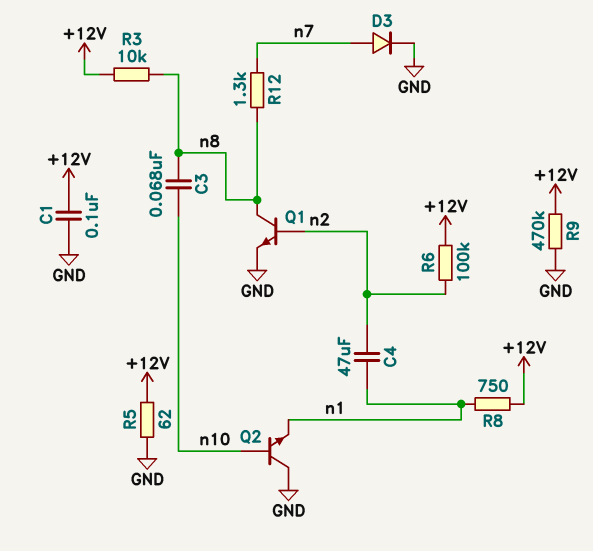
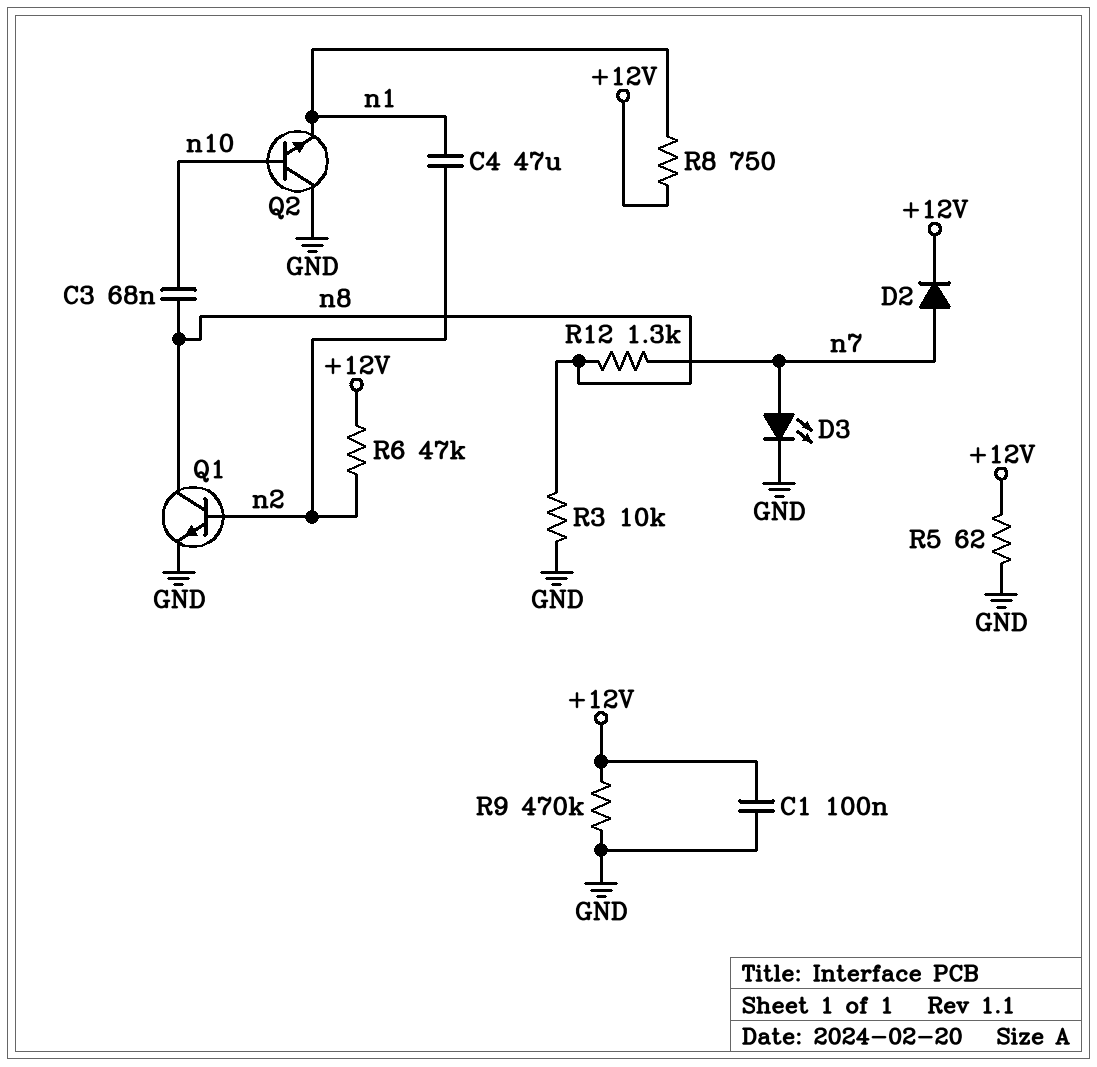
D2: none -> diode (A n7, K +12V)
D3: diode (A n7, K GND) -> LED (A n7, K GND)
R3: 10k (+12V, n8) -> 10k (GND, n8)
R6: 100k (+12V, n2) -> 47k (+12V, n2)

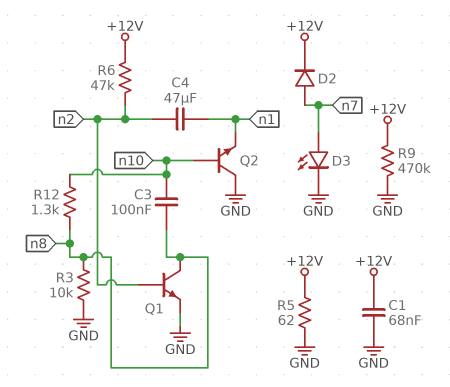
C1: 100nF (+12V, GND) -> 68nF (+12V, GND)
C3: 68nF (n8, n10) -> 100nF (n8, n10)
R8: 750 (+12V, n1) -> none
R12: 1.3k (n7, n8) -> 1.3k (n8, n10)

